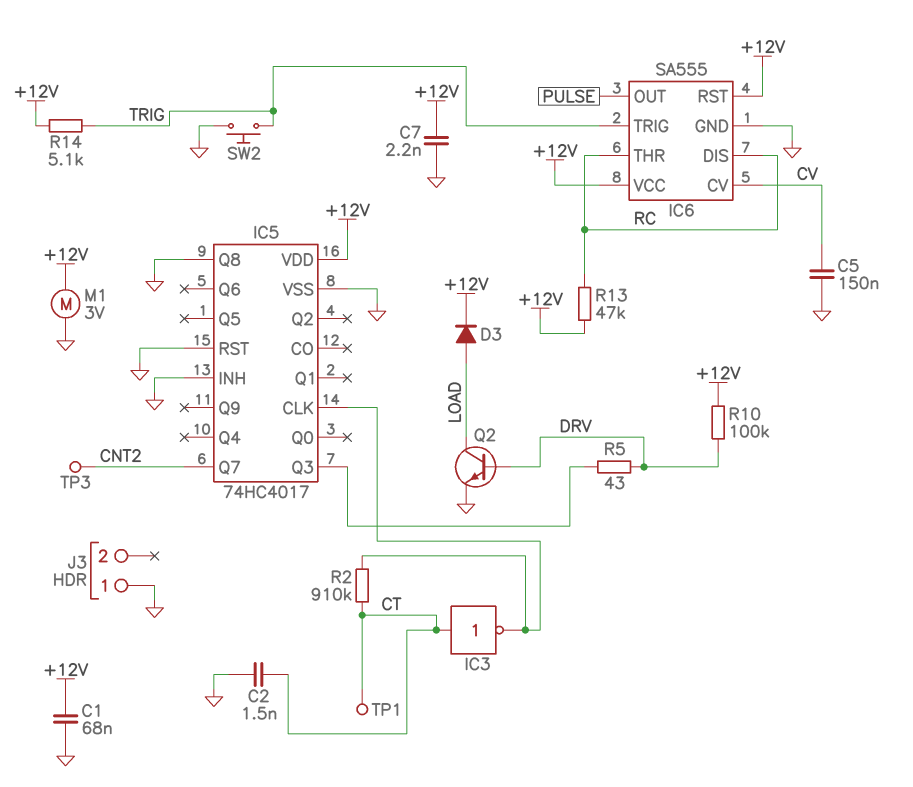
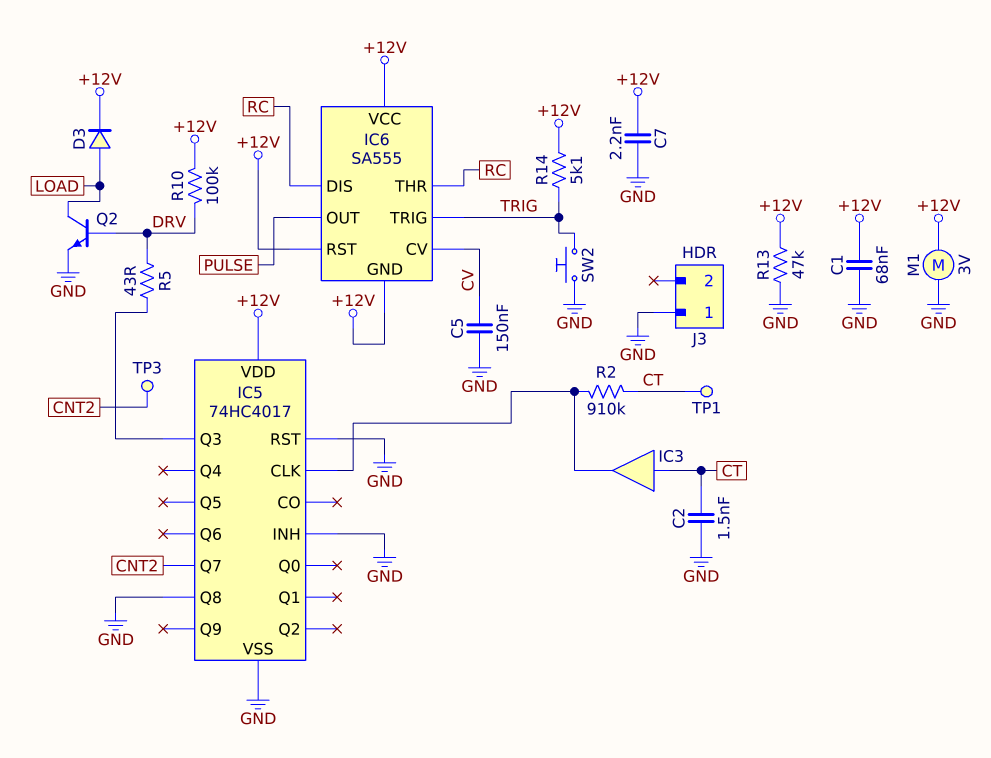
IC3: NOT (in CT, out IC5/CLK) -> buffer (in CT, out IC5/CLK)
IC6 pin GND: GND -> +12V
R13: 47k (+12V, RC) -> 47k (+12V, GND)

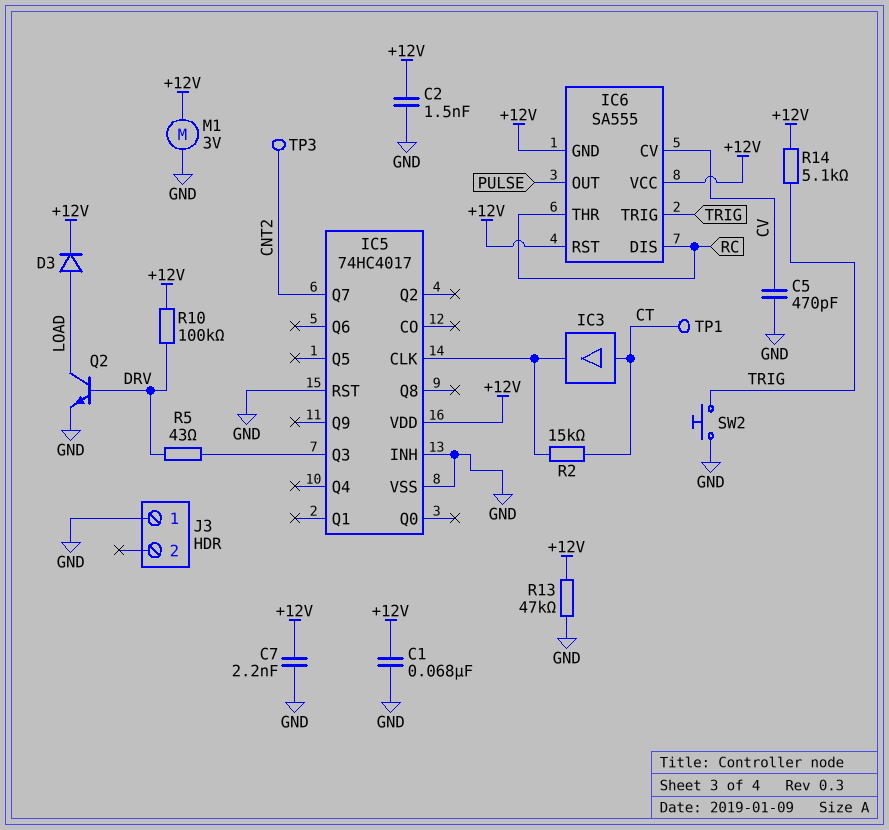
C2: 1.5nF (CT, GND) -> 1.5nF (+12V, GND)
C5: 150nF (CV, GND) -> 470pF (CV, GND)
IC5 pin Q8: GND -> none
R2: 910k (CT, IC5/CLK) -> 15k (CT, IC5/CLK)

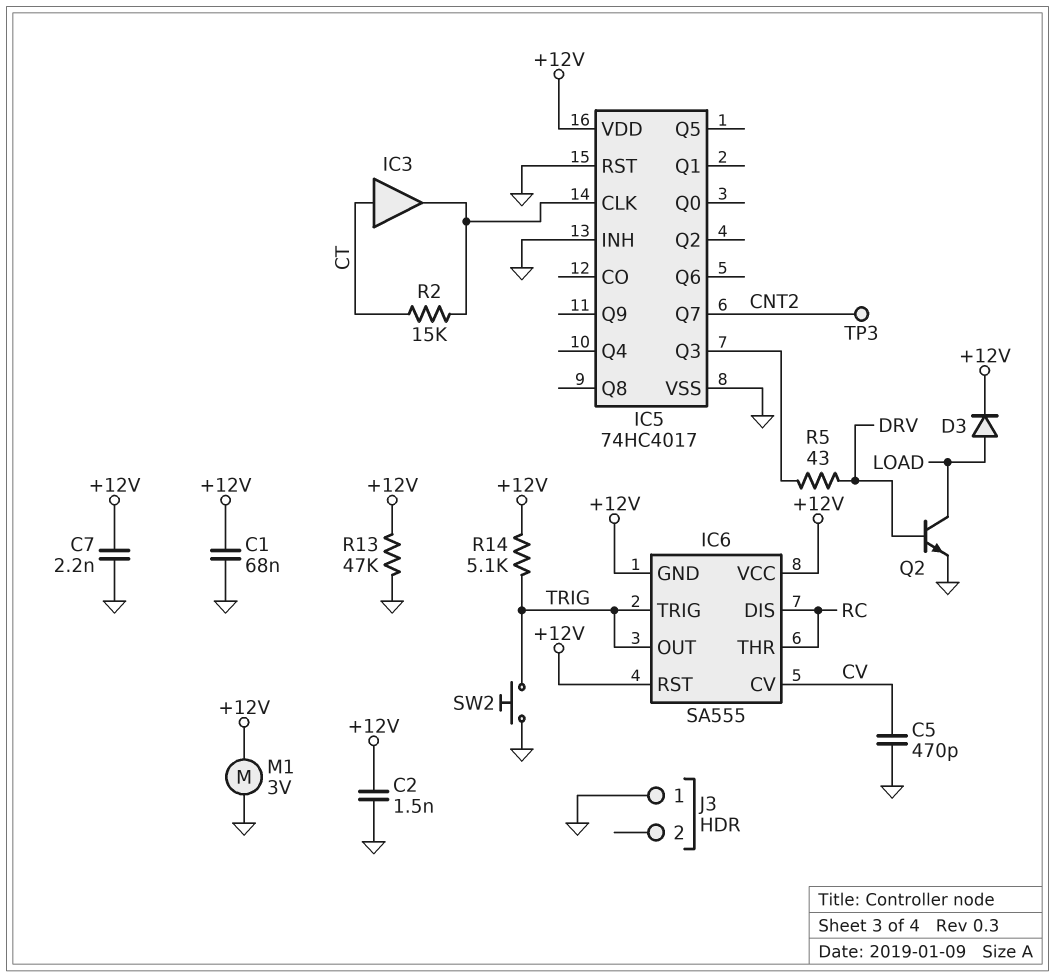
IC6 pin OUT: PULSE -> TRIG
R10: 100k (+12V, DRV) -> none
TP1: test point (CT) -> none

